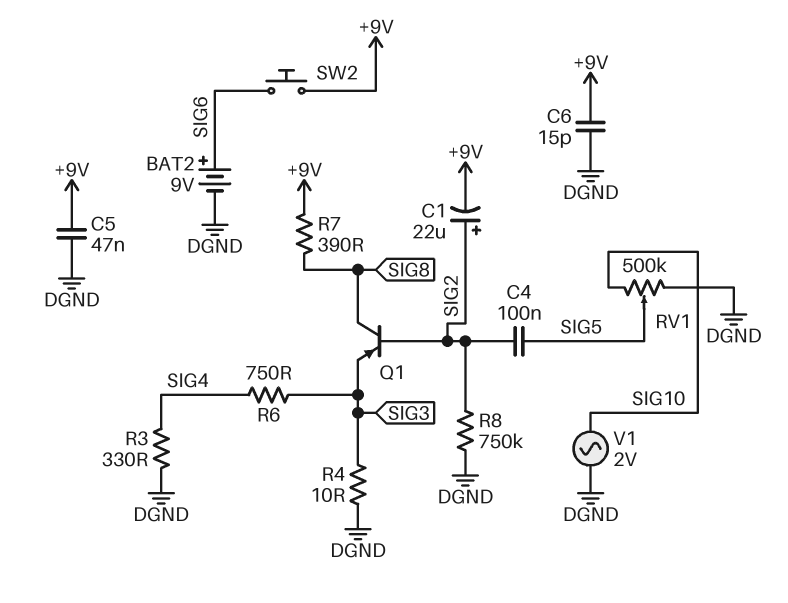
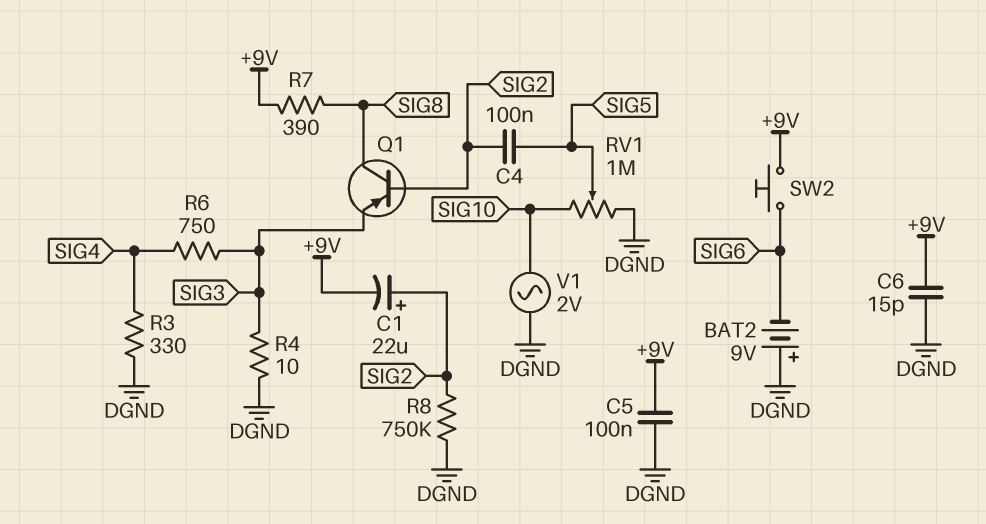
BAT2: 9V (plus SIG6, minus DGND) -> 9V (plus DGND, minus SIG6)
C5: 47nF (+9V, DGND) -> 100nF (+9V, DGND)
RV1: 500k (DGND, SIG10, wiper SIG5) -> 1M (DGND, SIG10, wiper SIG5)

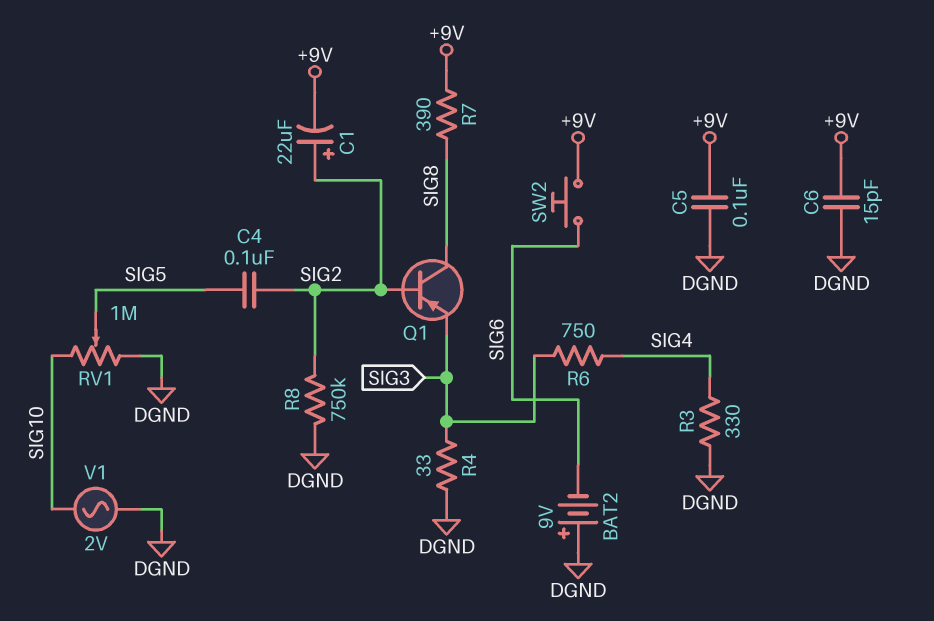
R4: 10 (DGND, SIG3) -> 33 (DGND, SIG3)

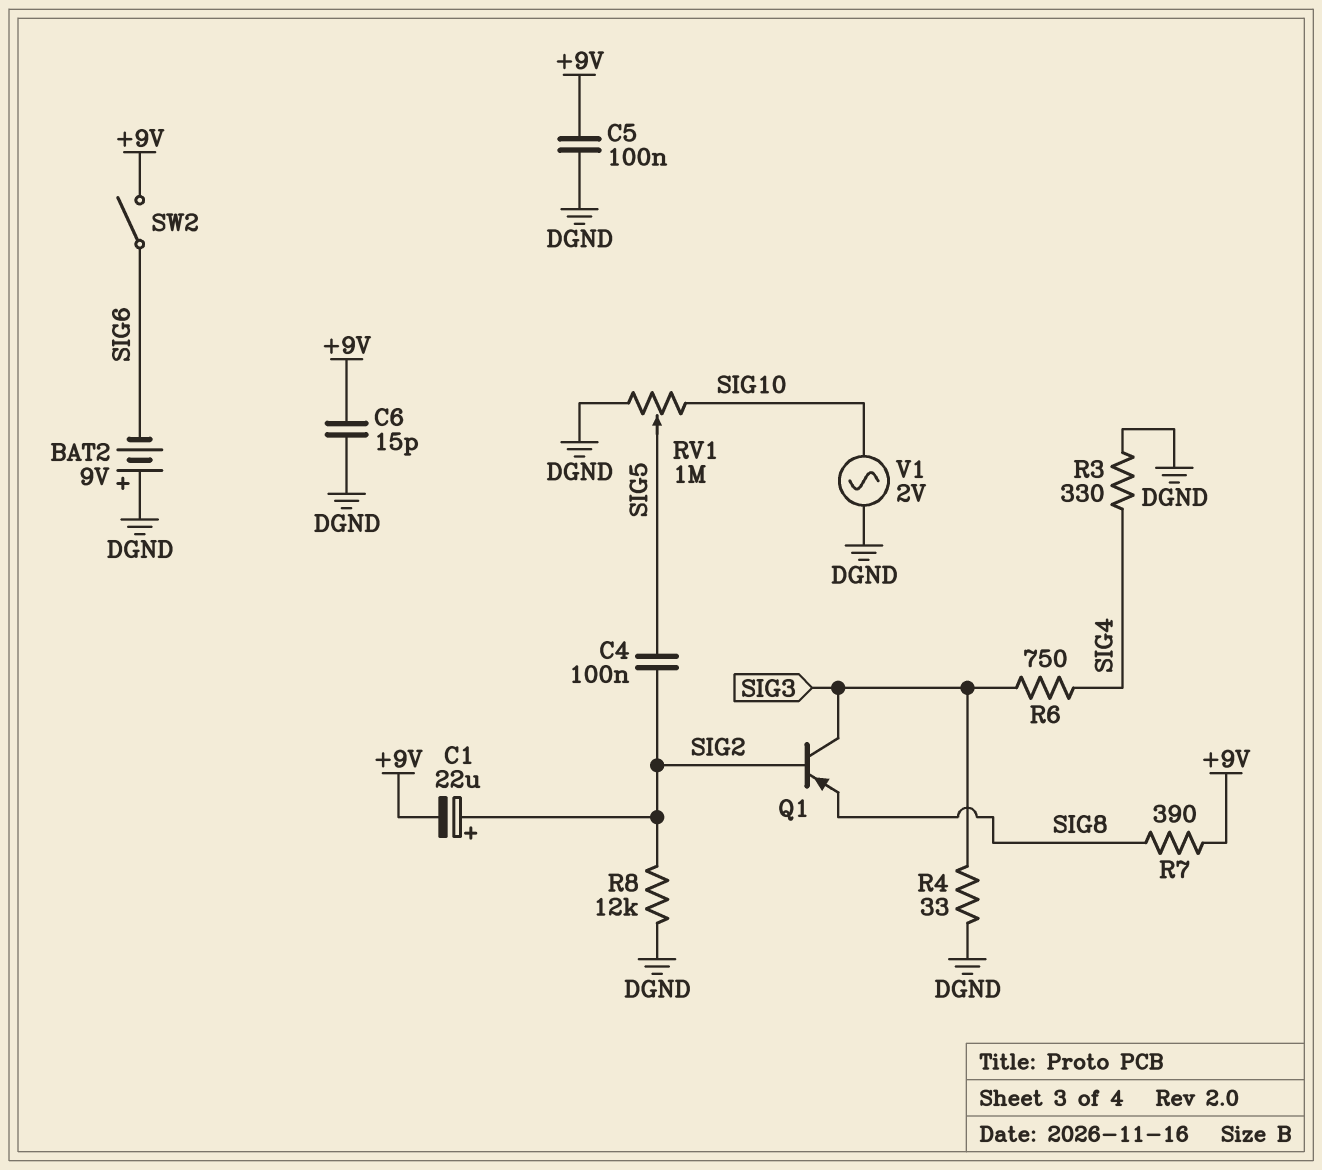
Q1: PNP (B SIG2, C SIG8, E SIG3) -> PNP (B SIG2, C SIG3, E SIG8)
R8: 750k (DGND, SIG2) -> 12k (DGND, SIG2)
SW2: button (+9V, SIG6) -> switch (+9V, SIG6)

